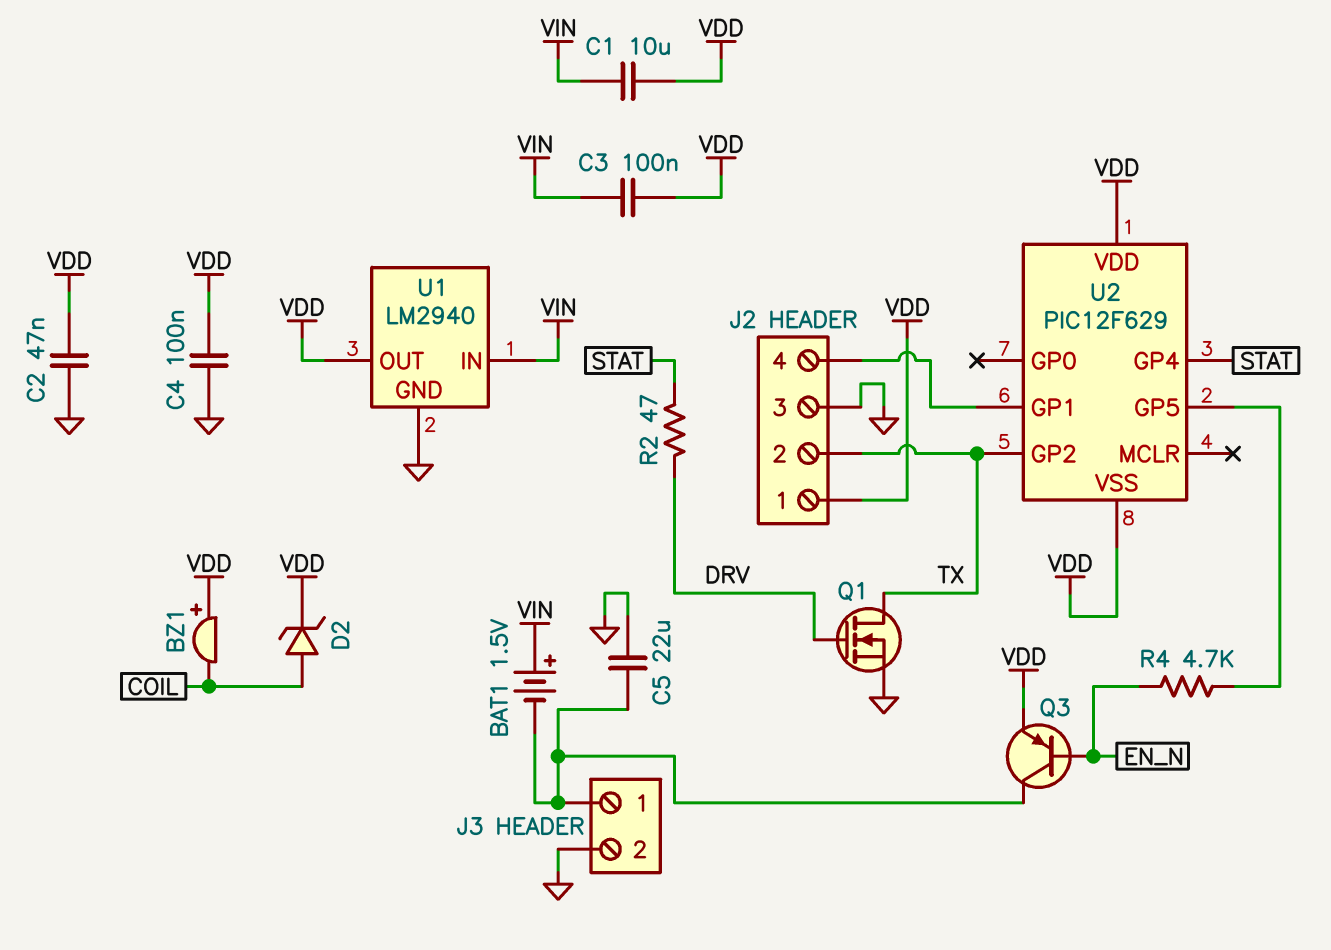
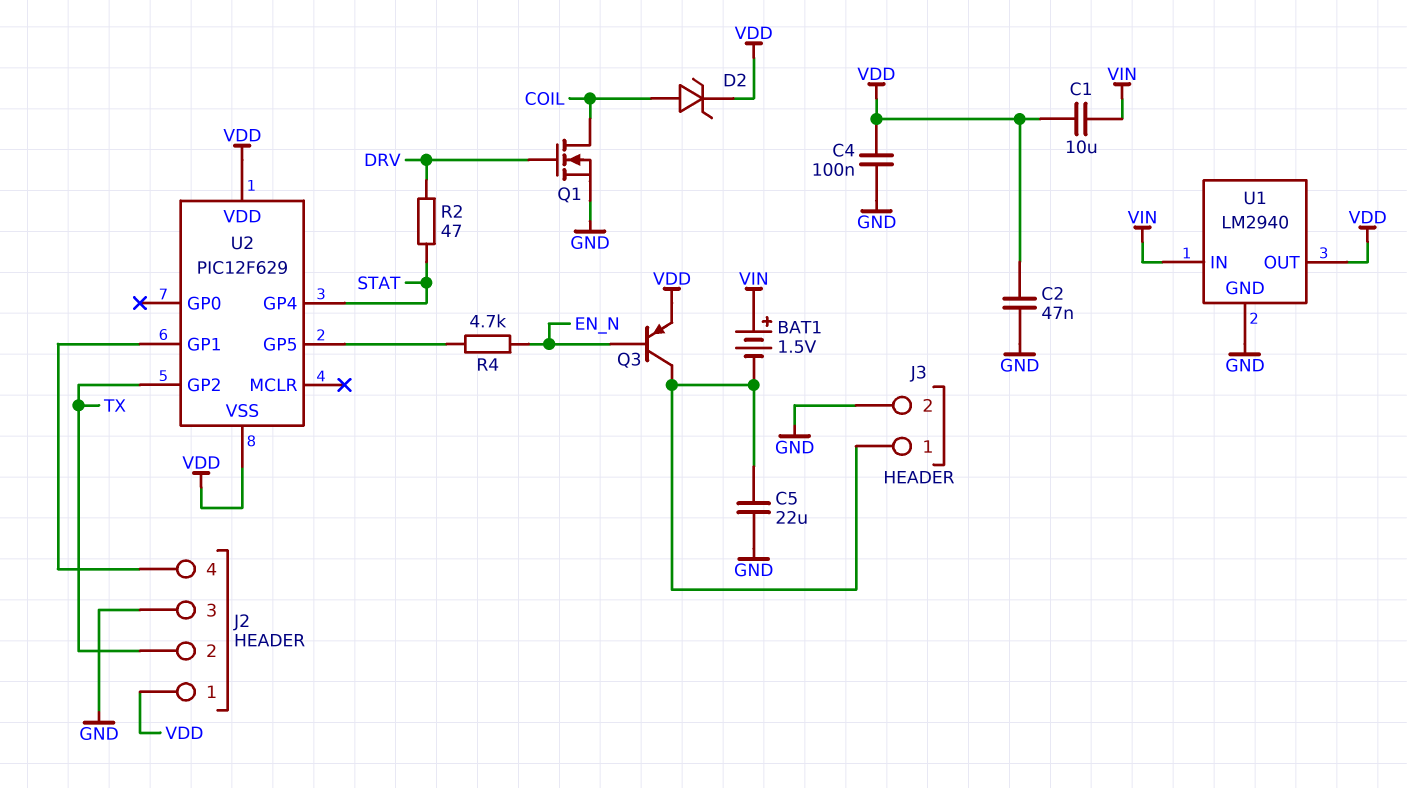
BZ1: buzzer (plus VDD, minus COIL) -> none
C3: 100nF (VDD, VIN) -> none
Q1: NMOS (G DRV, D TX, S GND) -> NMOS (G DRV, D COIL, S GND)

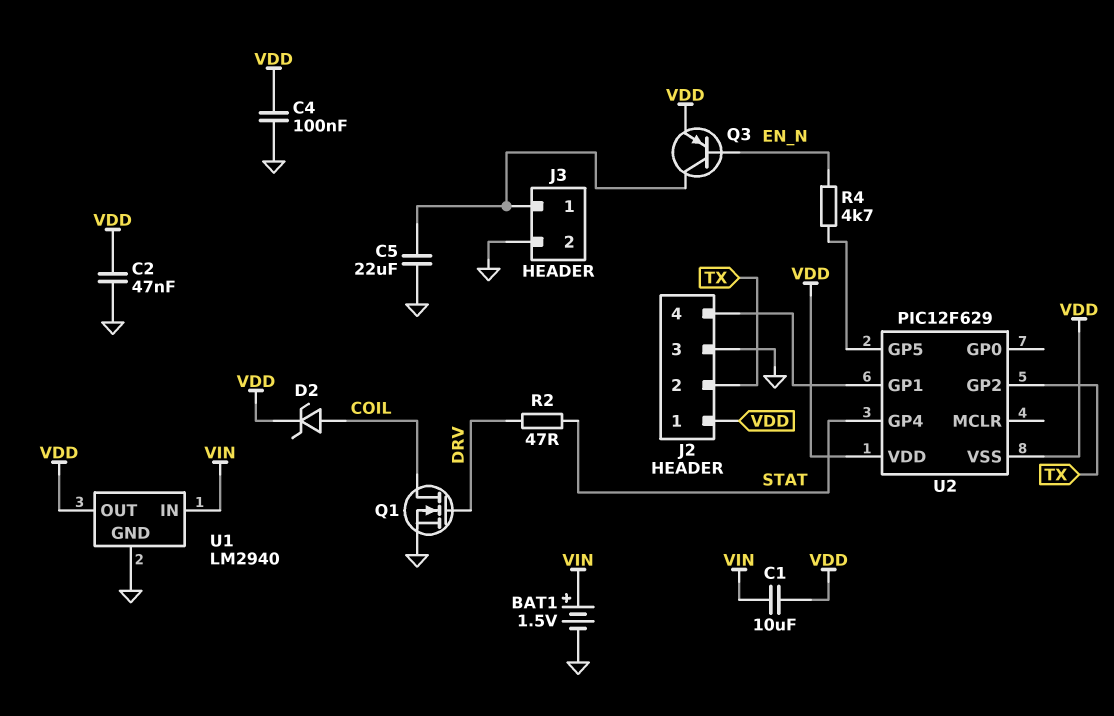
BAT1: 1.5V (plus VIN, minus J3/1) -> 1.5V (plus VIN, minus GND)

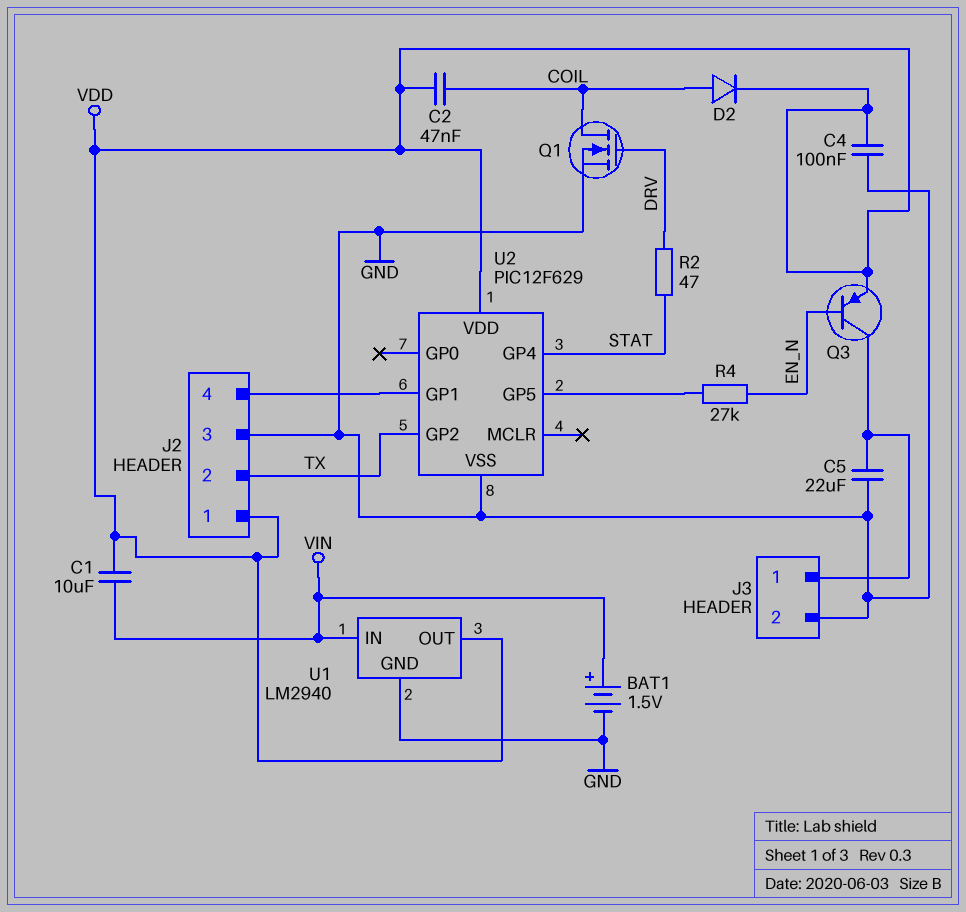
C2: 47nF (GND, VDD) -> 47nF (COIL, VDD)
D2: zener (A COIL, K VDD) -> diode (A COIL, K VDD)
R4: 4.7k (EN_N, U2/GP5) -> 27k (EN_N, U2/GP5)
U2 pin VSS: VDD -> GND

